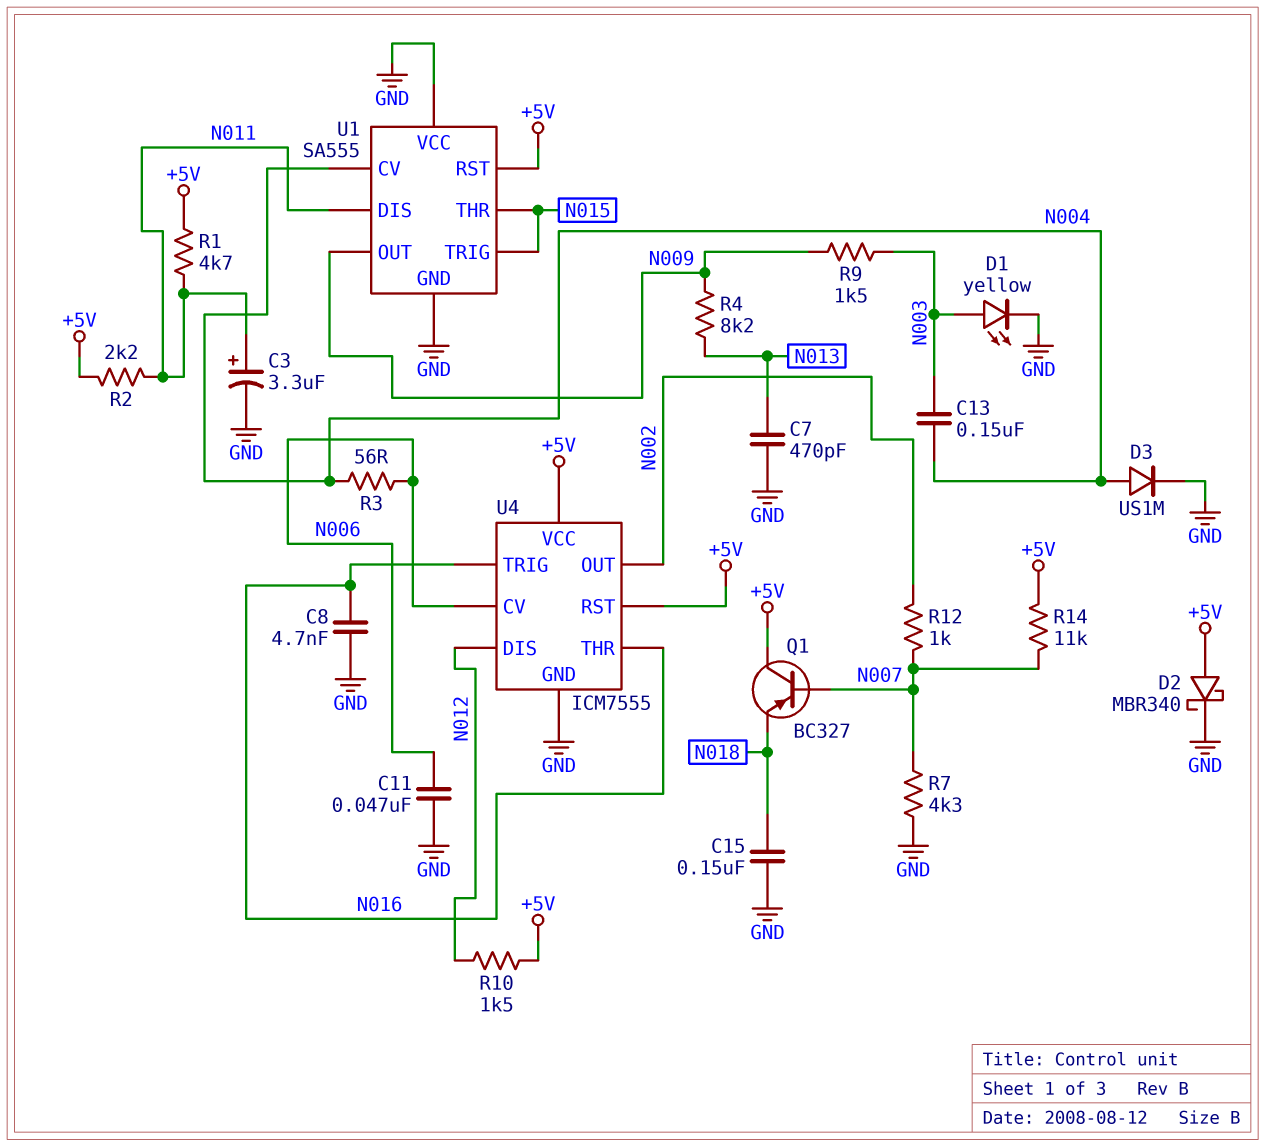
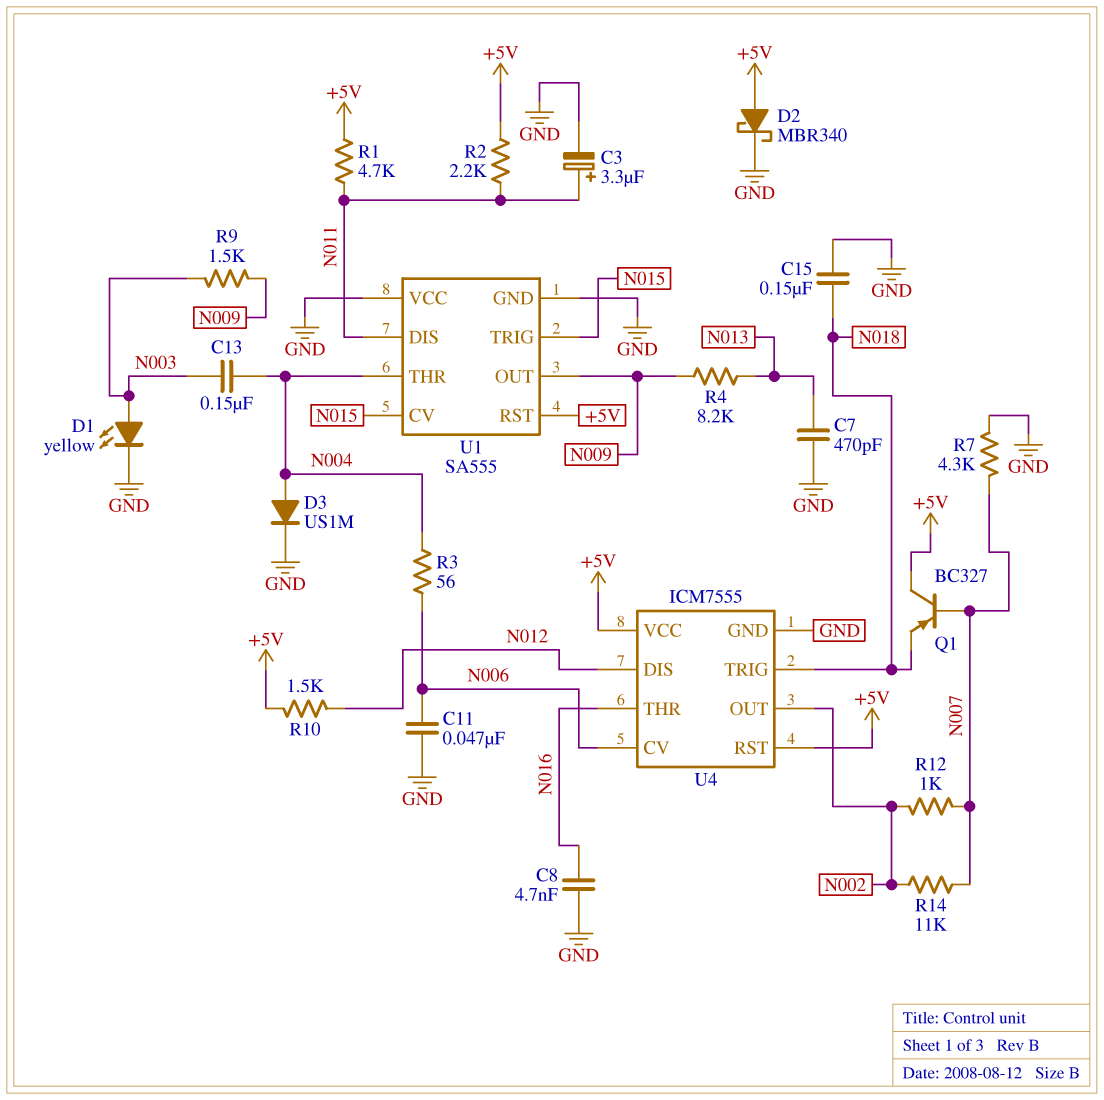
R14: 11k (+5V, N007) -> 11k (N002, N007)
U1 pin CV: N004 -> N015
U1 pin THR: N015 -> N004
U4 pin TRIG: N016 -> N018

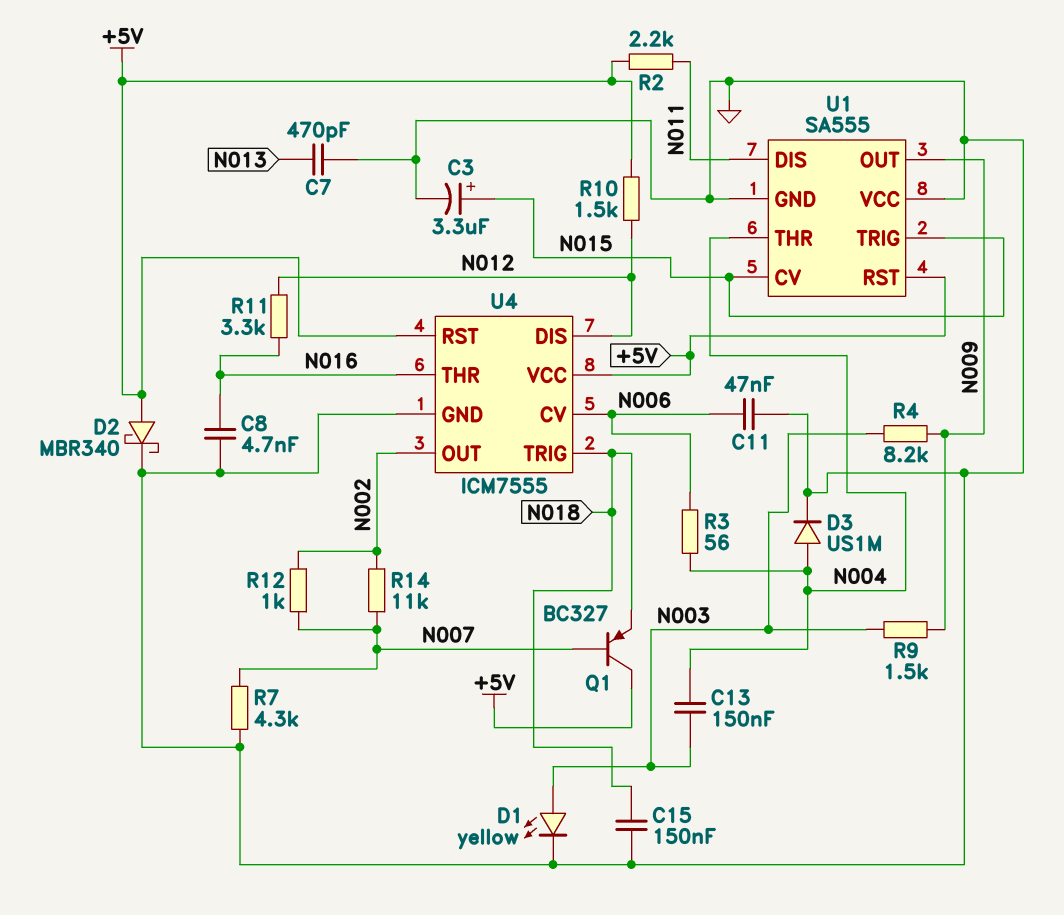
C3: 3.3uF (plus N011, minus GND) -> 3.3uF (plus N015, minus GND)
R1: 4.7k (+5V, N011) -> none
R4: 8.2k (N009, N013) -> 8.2k (N003, N009)
R11: none -> 3.3k (N012, N016)

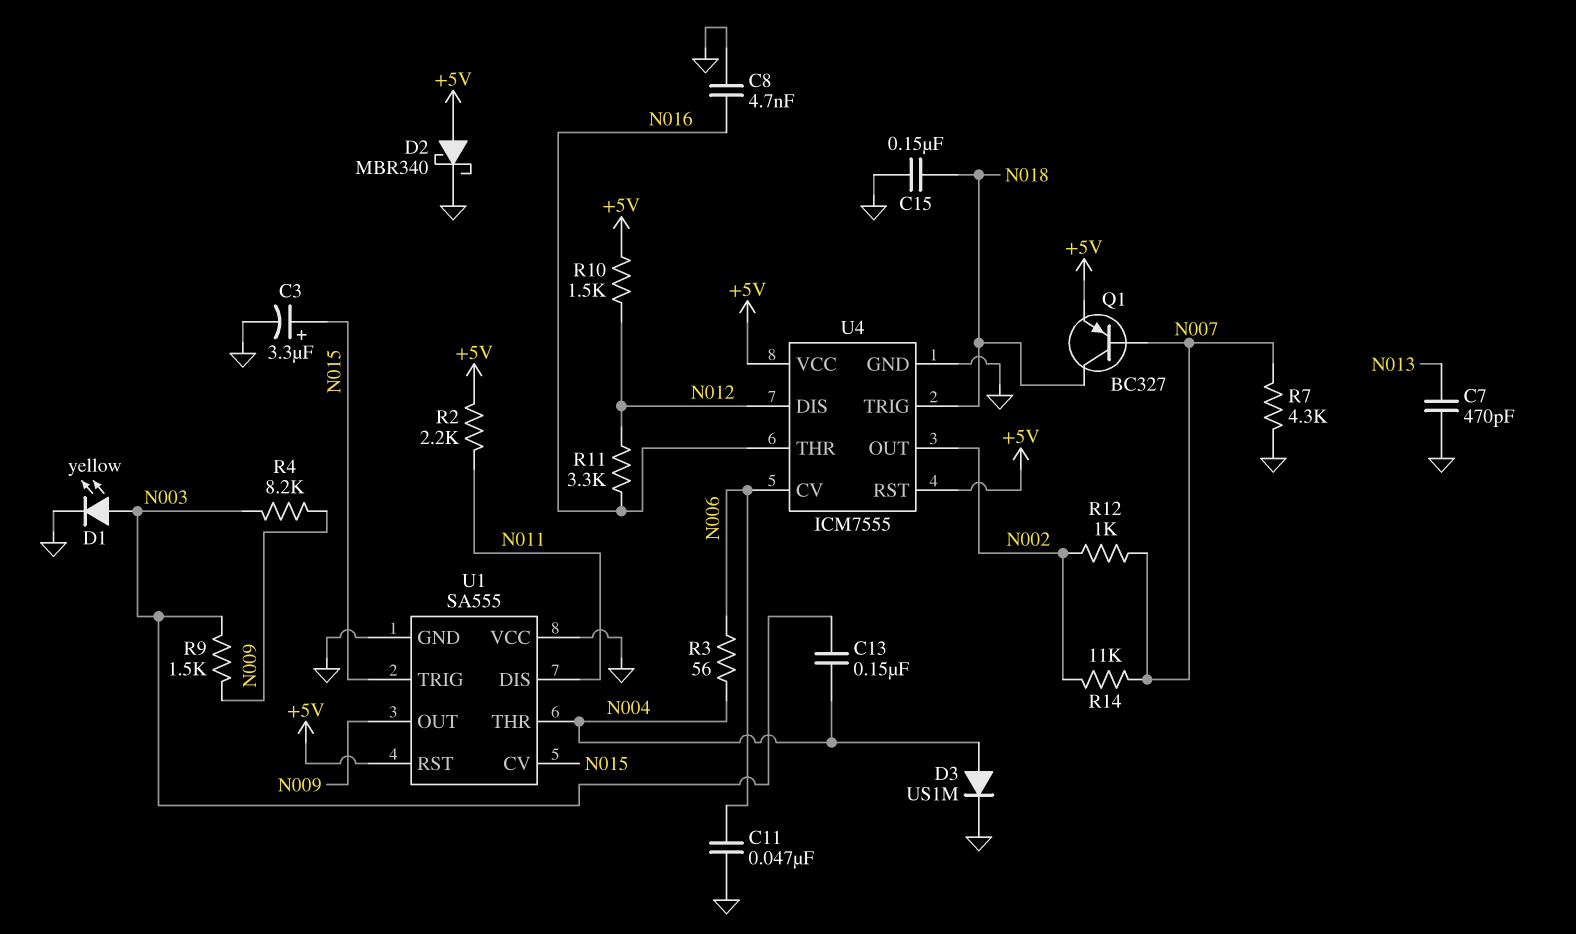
Q1: PNP BC327 (B N007, C +5V, E N018) -> PNP BC327 (B N007, C N018, E +5V)

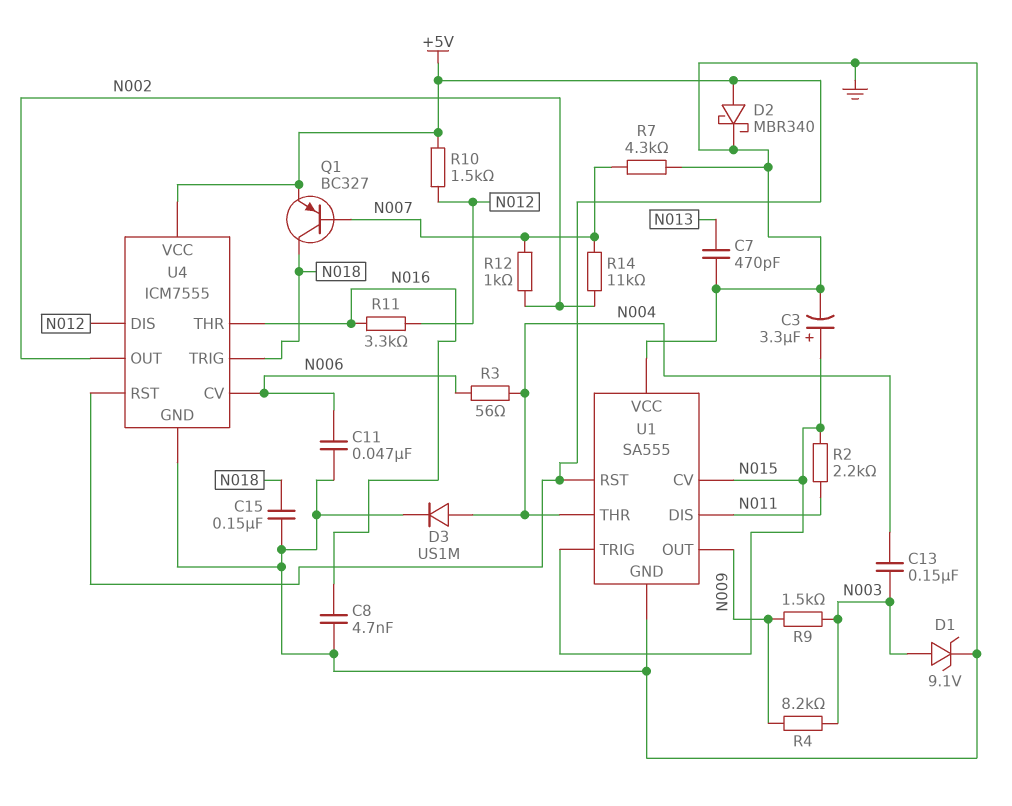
D1: LED yellow (A N003, K GND) -> zener 9.1V (A N003, K GND)
R2: 2.2k (+5V, N011) -> 2.2k (N011, N015)

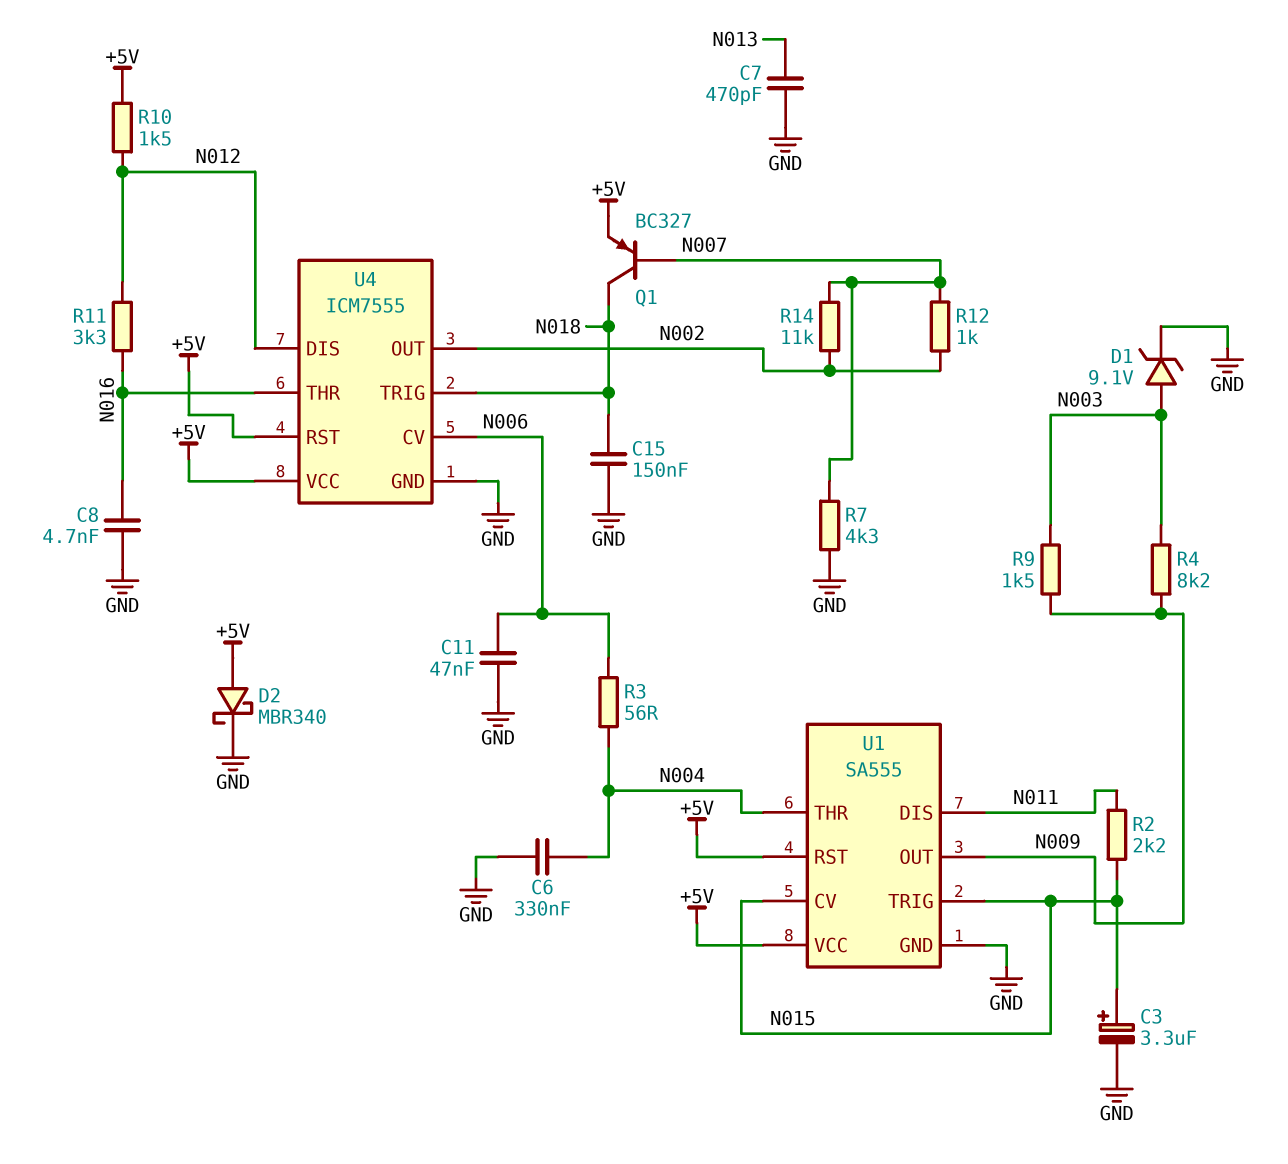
C6: none -> 330nF (GND, N004)
C13: 150nF (N003, N004) -> none
D3: diode US1M (A N004, K GND) -> none
U1 pin VCC: GND -> +5V

